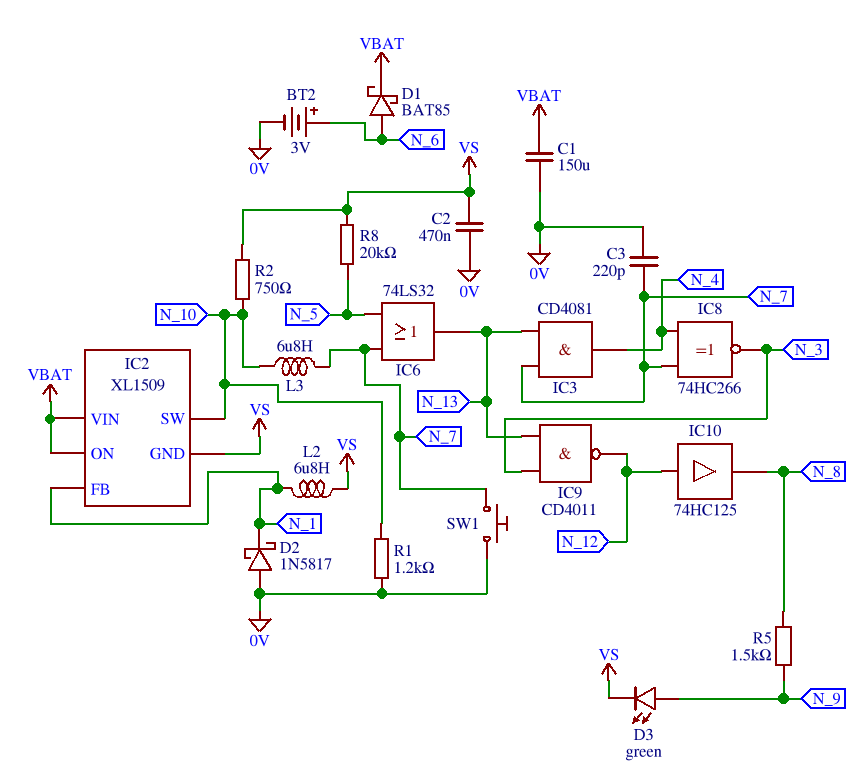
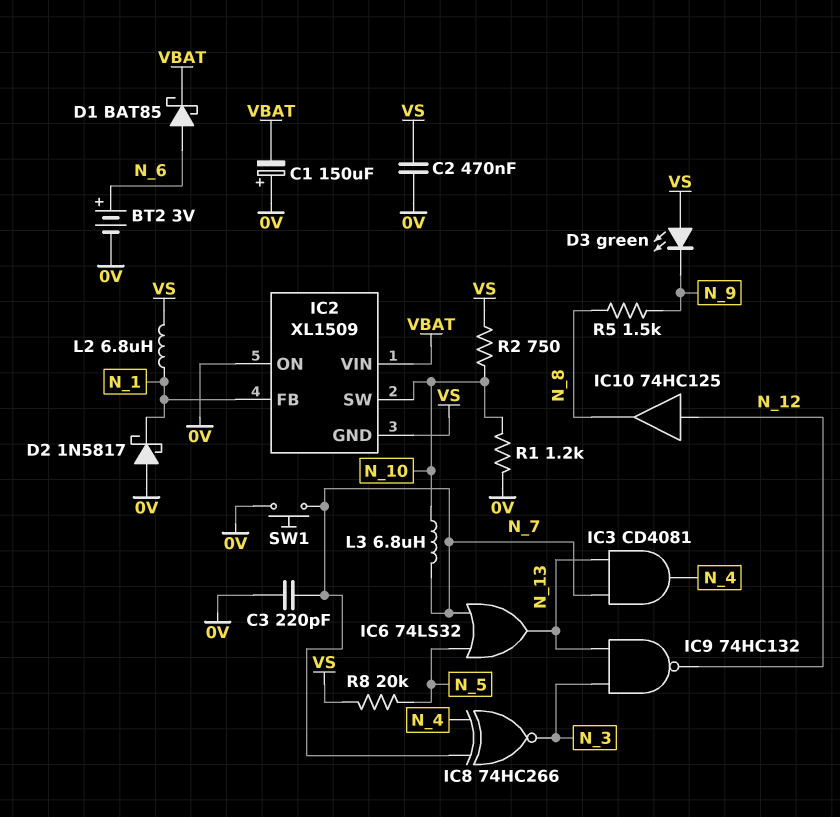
C1: 150uF (0V, VBAT) -> 150uF (plus 0V, minus VBAT)
D3: LED green (A N_9, K VS) -> LED green (A VS, K N_9)
IC2 pin ON: VBAT -> 0V
IC9: NAND CD4011 (in N_3, in N_13, out N_12) -> NAND 74HC132 (in N_3, in N_13, out N_12)

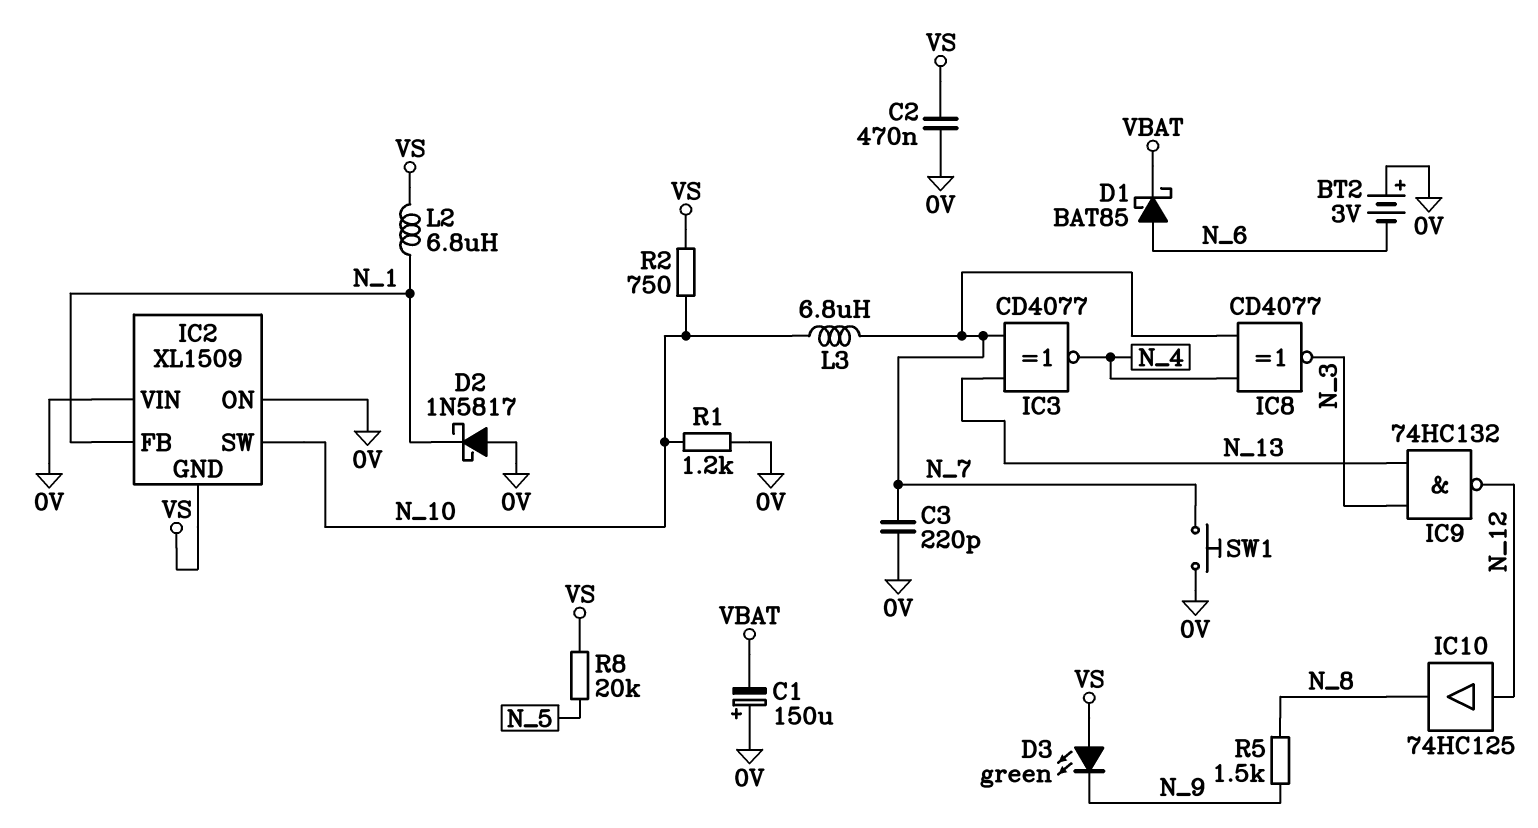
BT2: 3V (plus N_6, minus 0V) -> 3V (plus 0V, minus N_6)
IC2 pin VIN: VBAT -> 0V
IC3: AND CD4081 (in N_7, in N_13, out N_4) -> XNOR CD4077 (in N_7, in N_13, out N_4)
IC6: OR 74LS32 (in N_5, in N_7, out N_13) -> none
IC8: XNOR 74HC266 (in N_4, in N_7, out N_3) -> XNOR CD4077 (in N_4, in N_7, out N_3)

